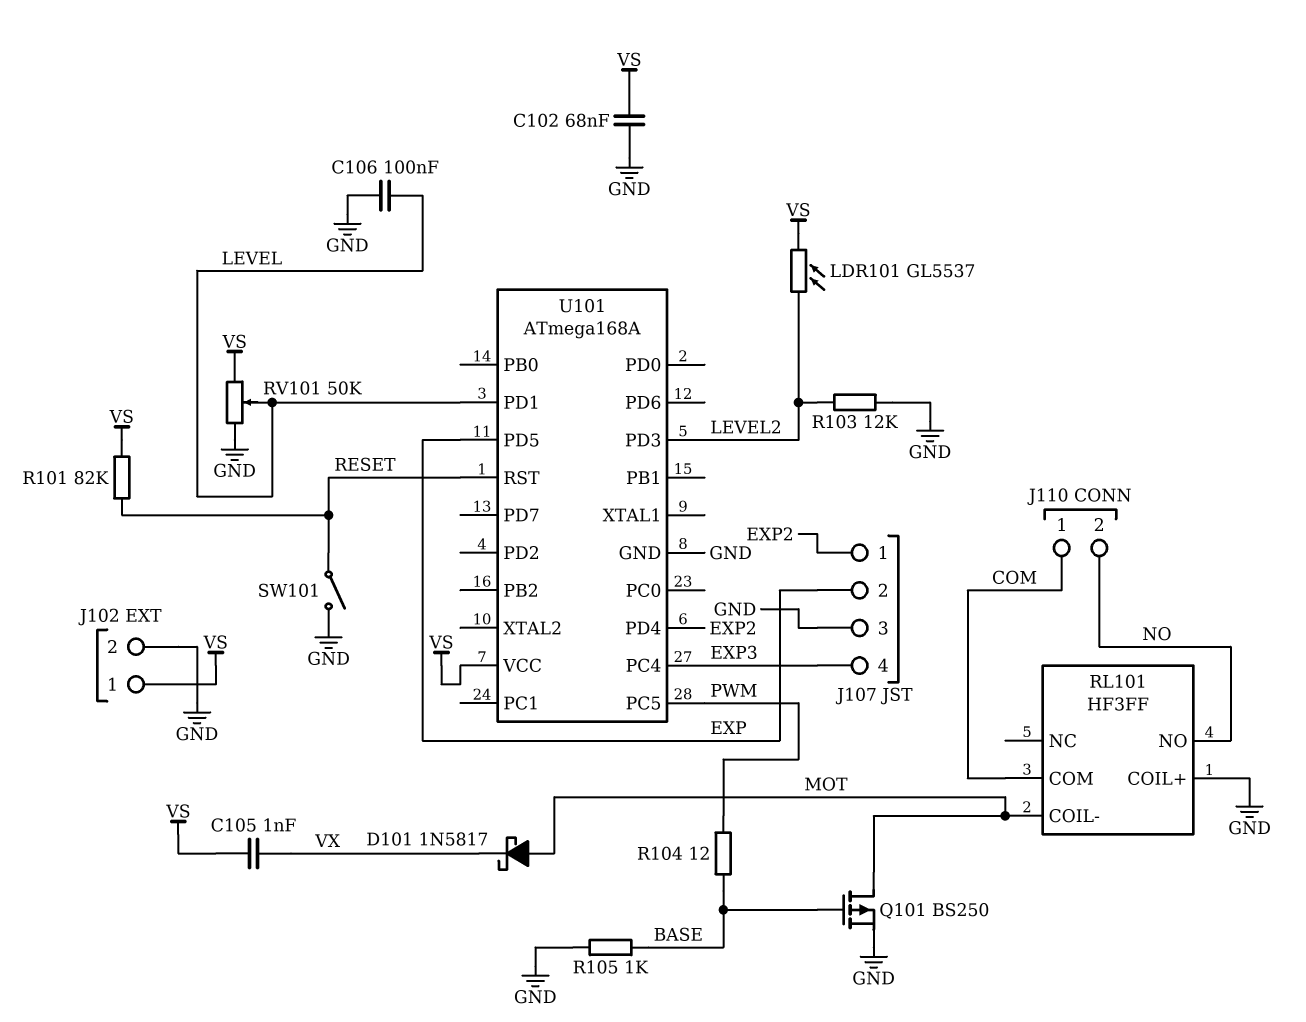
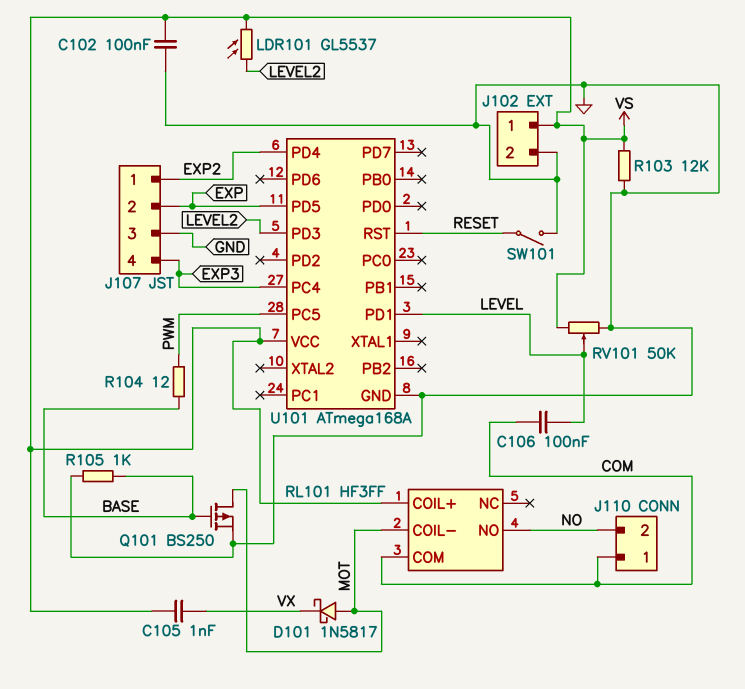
C102: 68nF (GND, VS) -> 100nF (GND, VS)
C106: 100nF (GND, LEVEL) -> 100nF (COM, LEVEL)
R101: 82k (RESET, VS) -> none
R103: 12k (GND, LEVEL2) -> 12k (GND, VS)
RL101 pin COIL+: GND -> VS

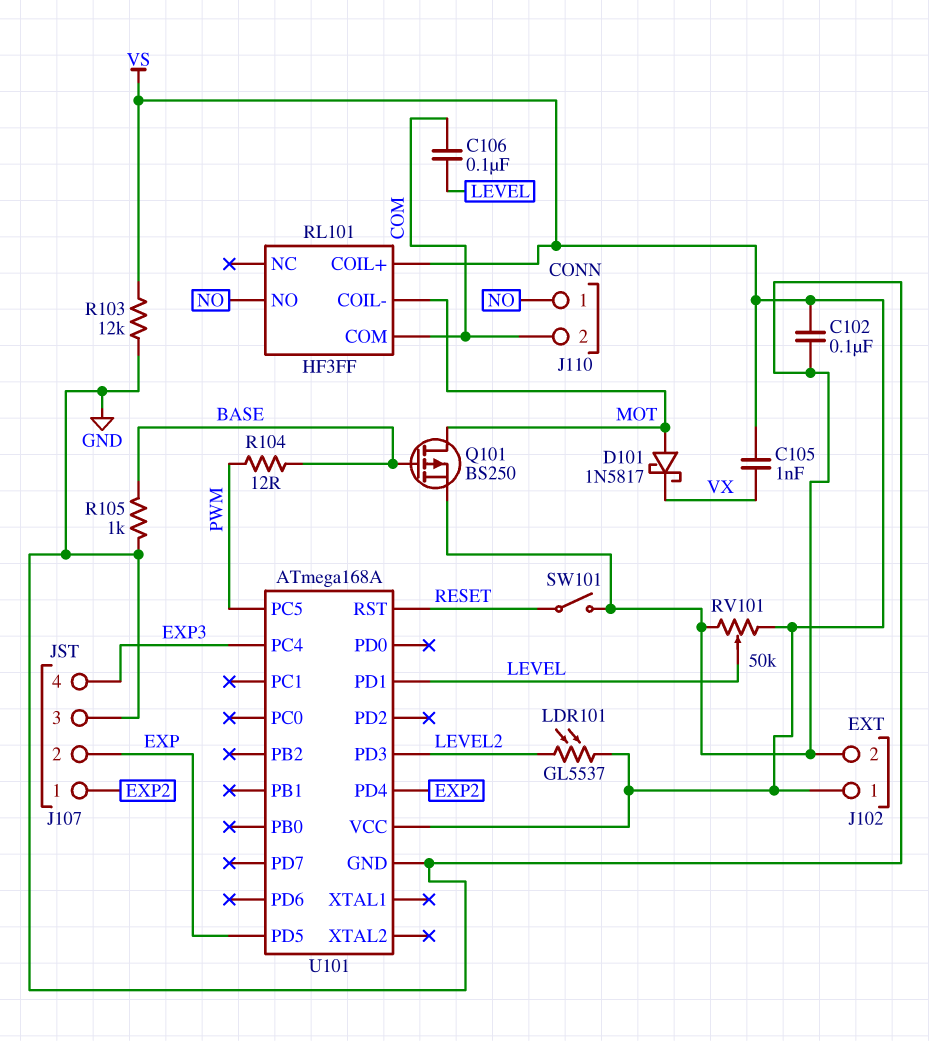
J110 pin 1: COM -> NO
J110 pin 2: NO -> COM

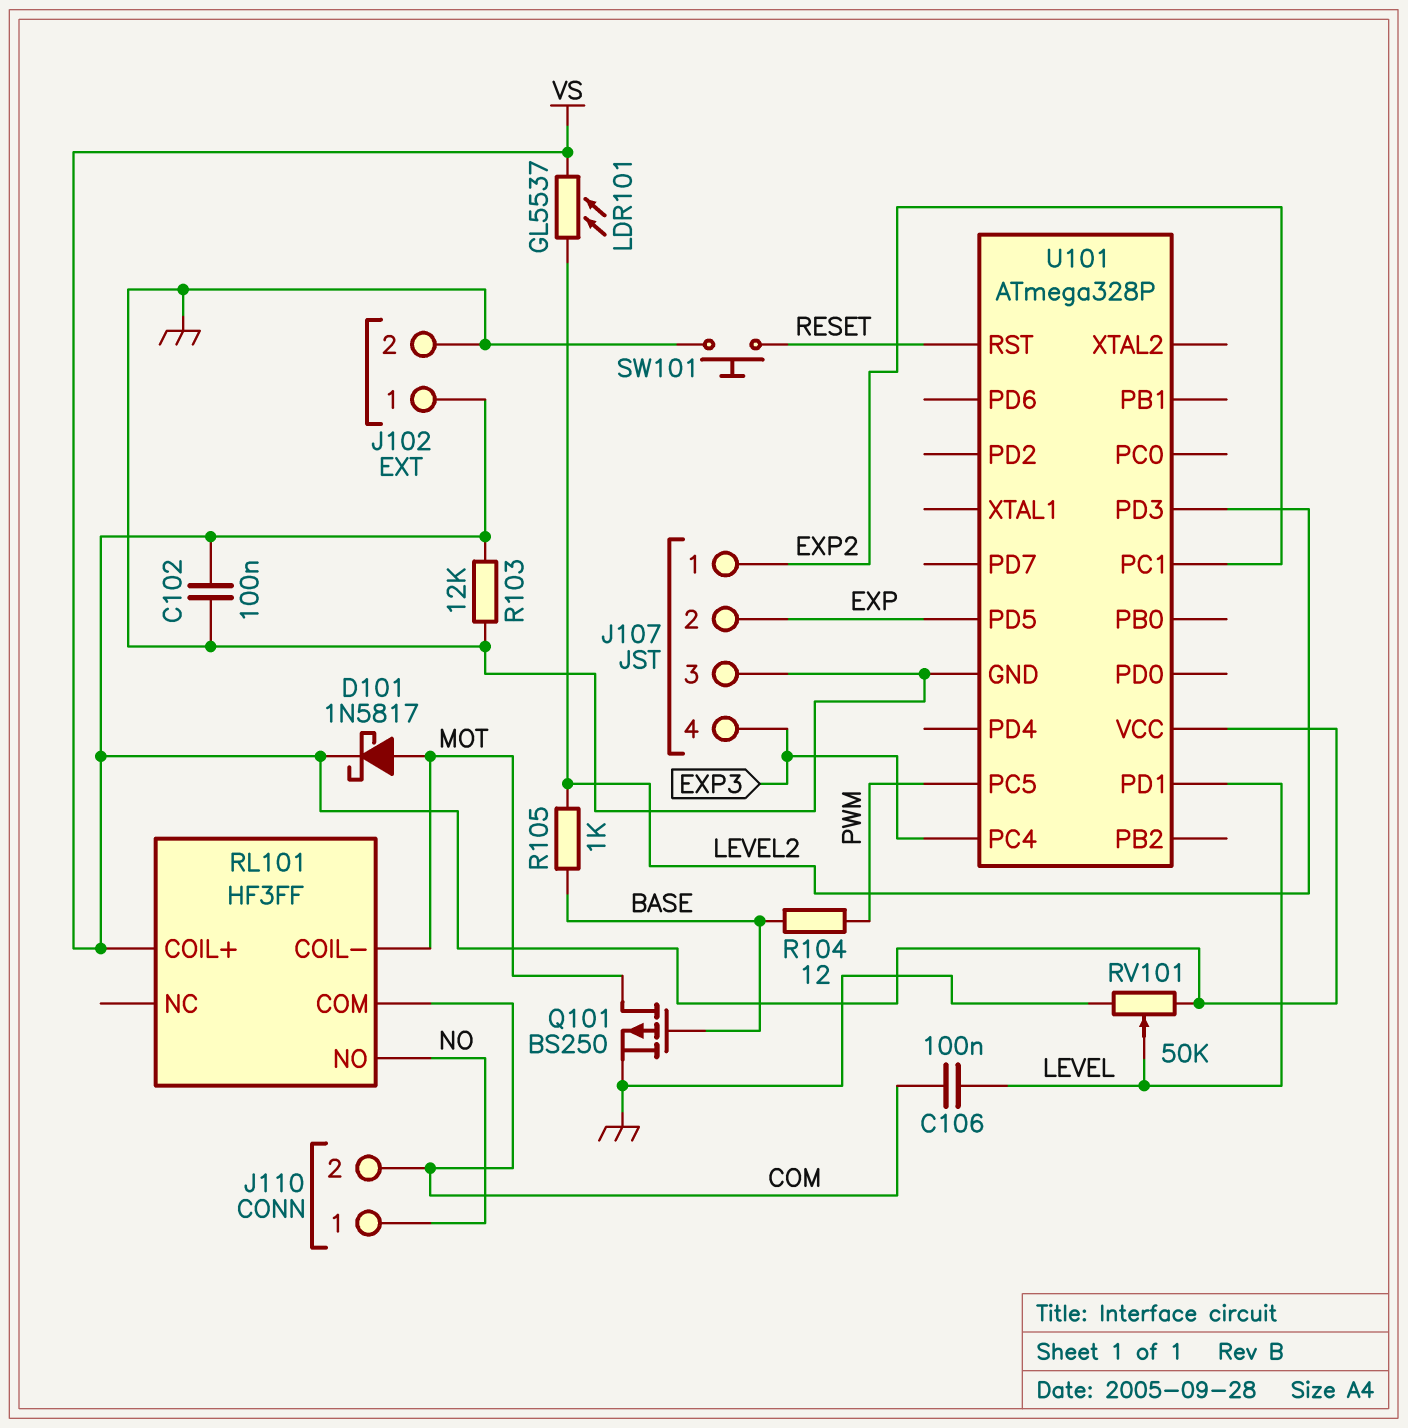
C105: 1nF (VS, VX) -> none
D101: schottky 1N5817 (A MOT, K VX) -> schottky 1N5817 (A MOT, K VS)
R105: 1k (BASE, GND) -> 1k (BASE, LEVEL2)
SW101: switch (GND, RESET) -> button (GND, RESET)
U101: ATmega168A -> ATmega328P
U101 pin PC1: none -> EXP2
U101 pin PD4: EXP2 -> none

